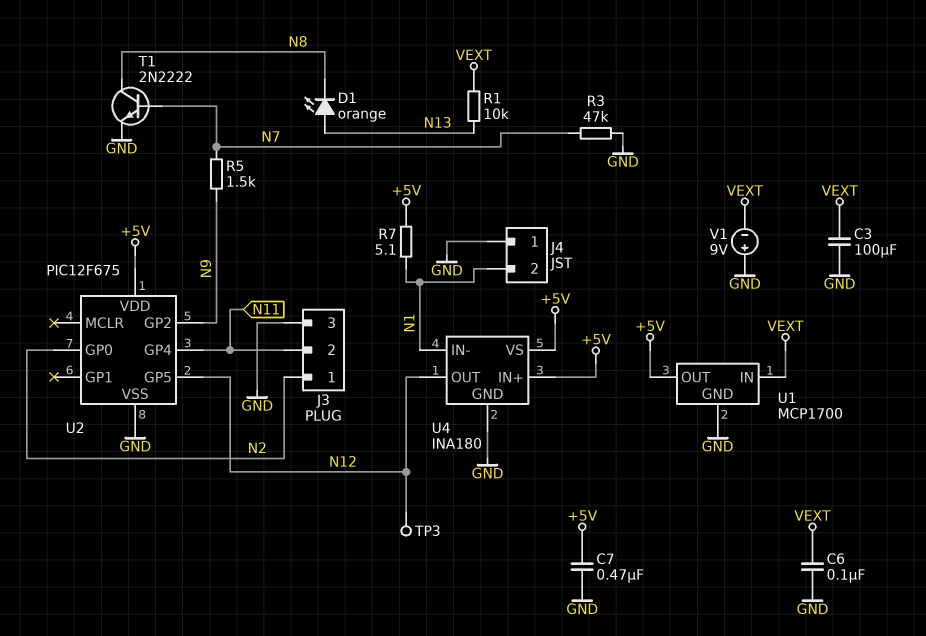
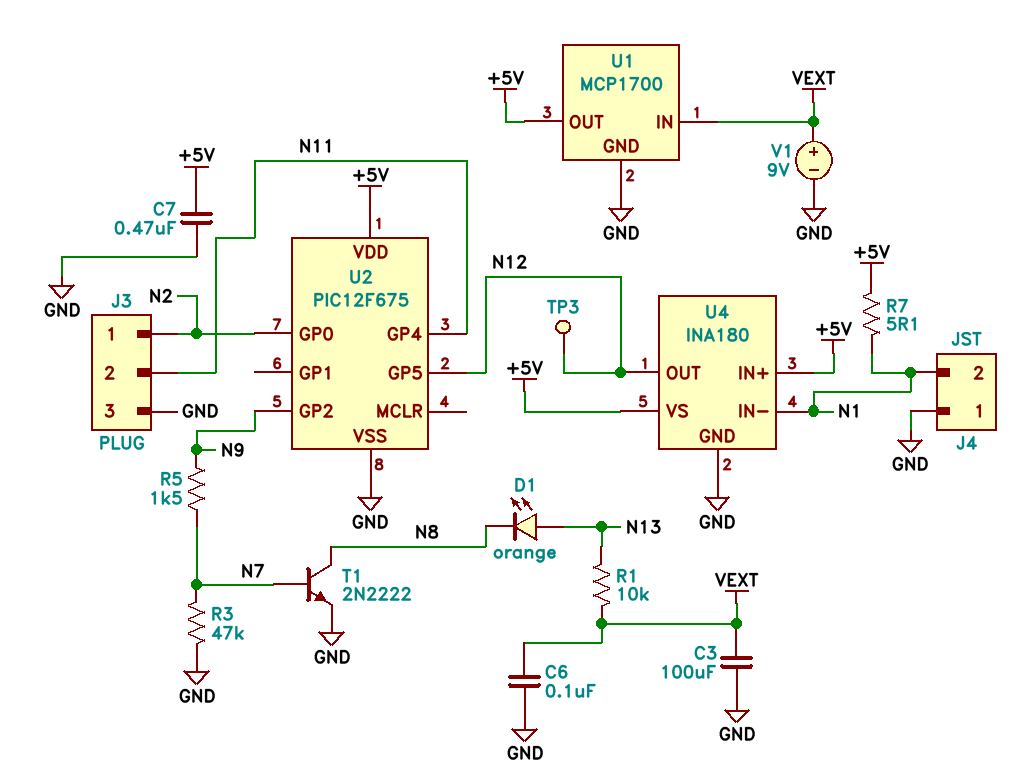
V1: 9V (plus GND, minus VEXT) -> 9V (plus VEXT, minus GND)

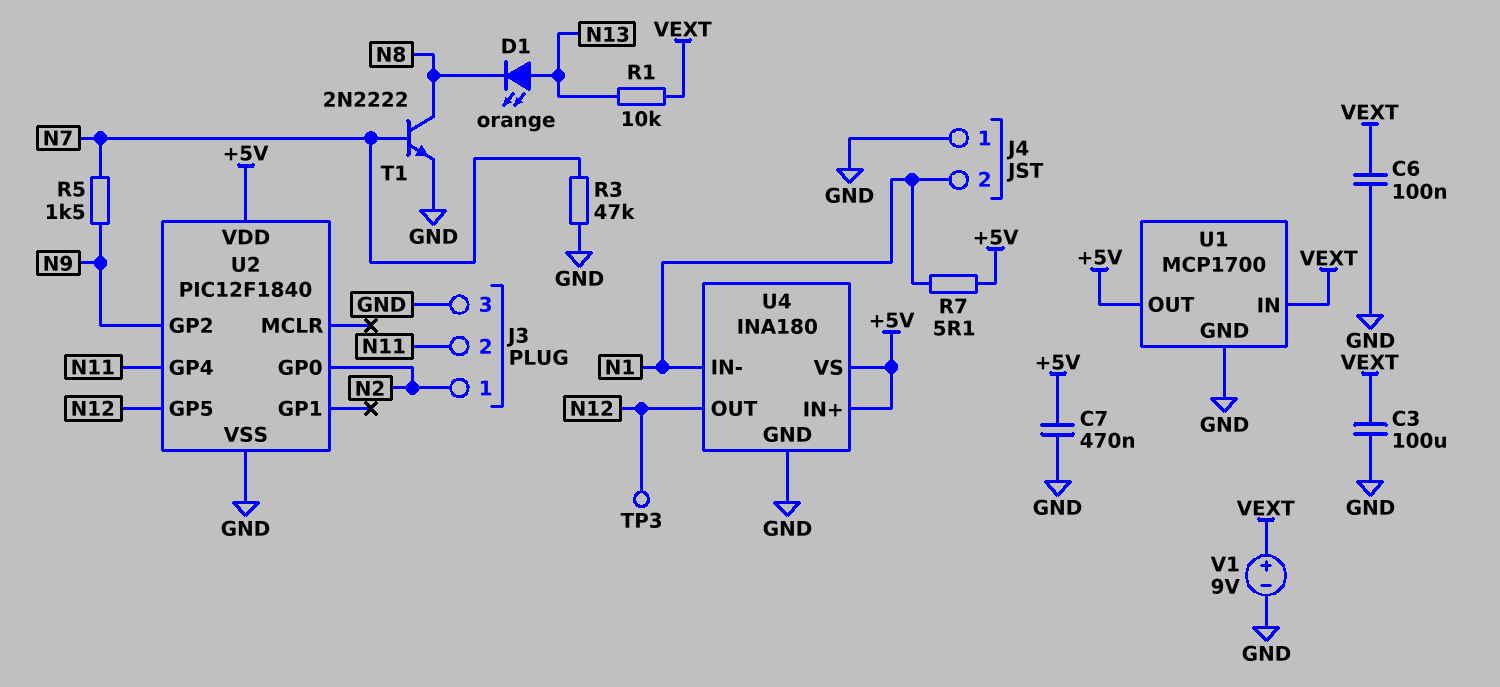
U2: PIC12F675 -> PIC12F1840

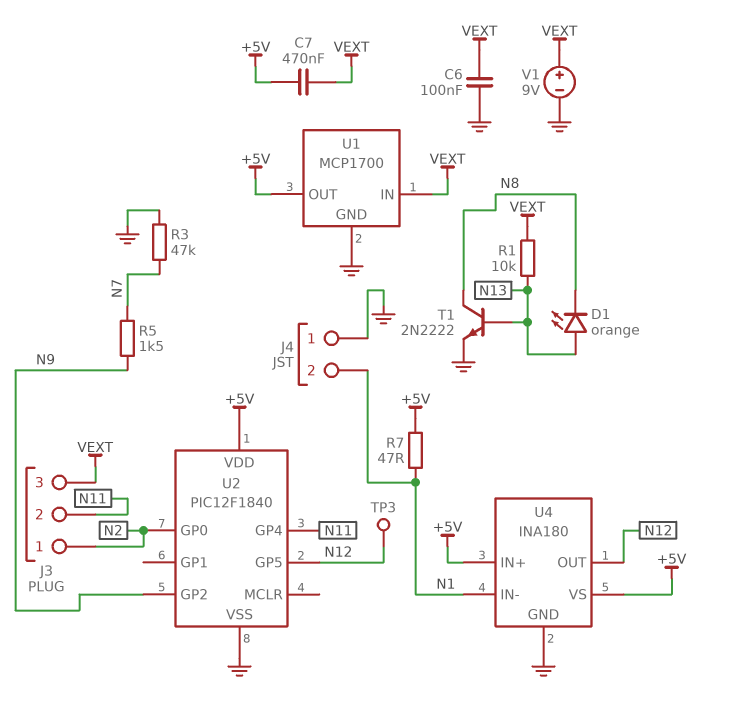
C3: 100uF (GND, VEXT) -> none
C7: 470nF (+5V, GND) -> 470nF (+5V, VEXT)
J3 pin 3: GND -> VEXT
R7: 5.1 (+5V, N1) -> 47 (+5V, N1)
T1: NPN 2N2222 (B N7, C N8, E GND) -> NPN 2N2222 (B N13, C N8, E GND)

